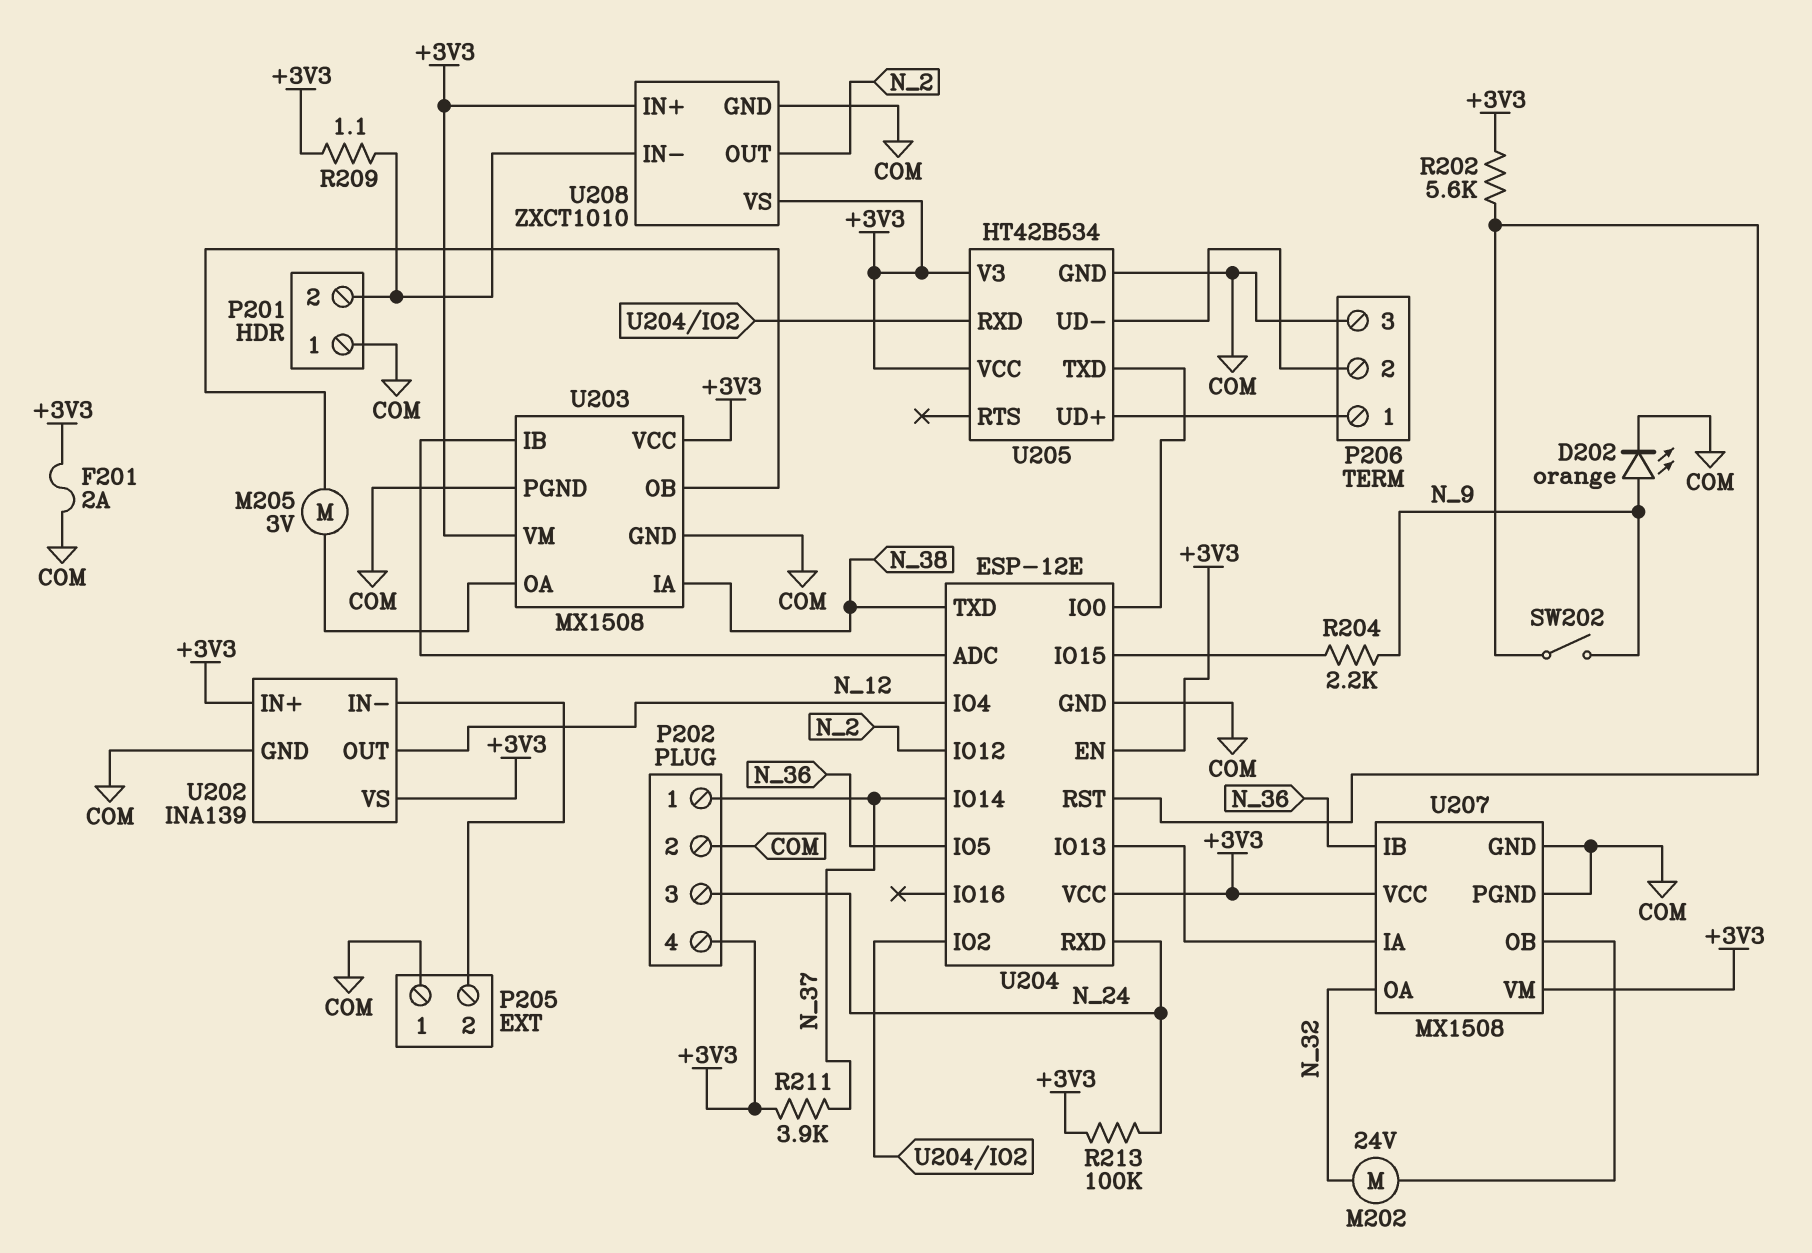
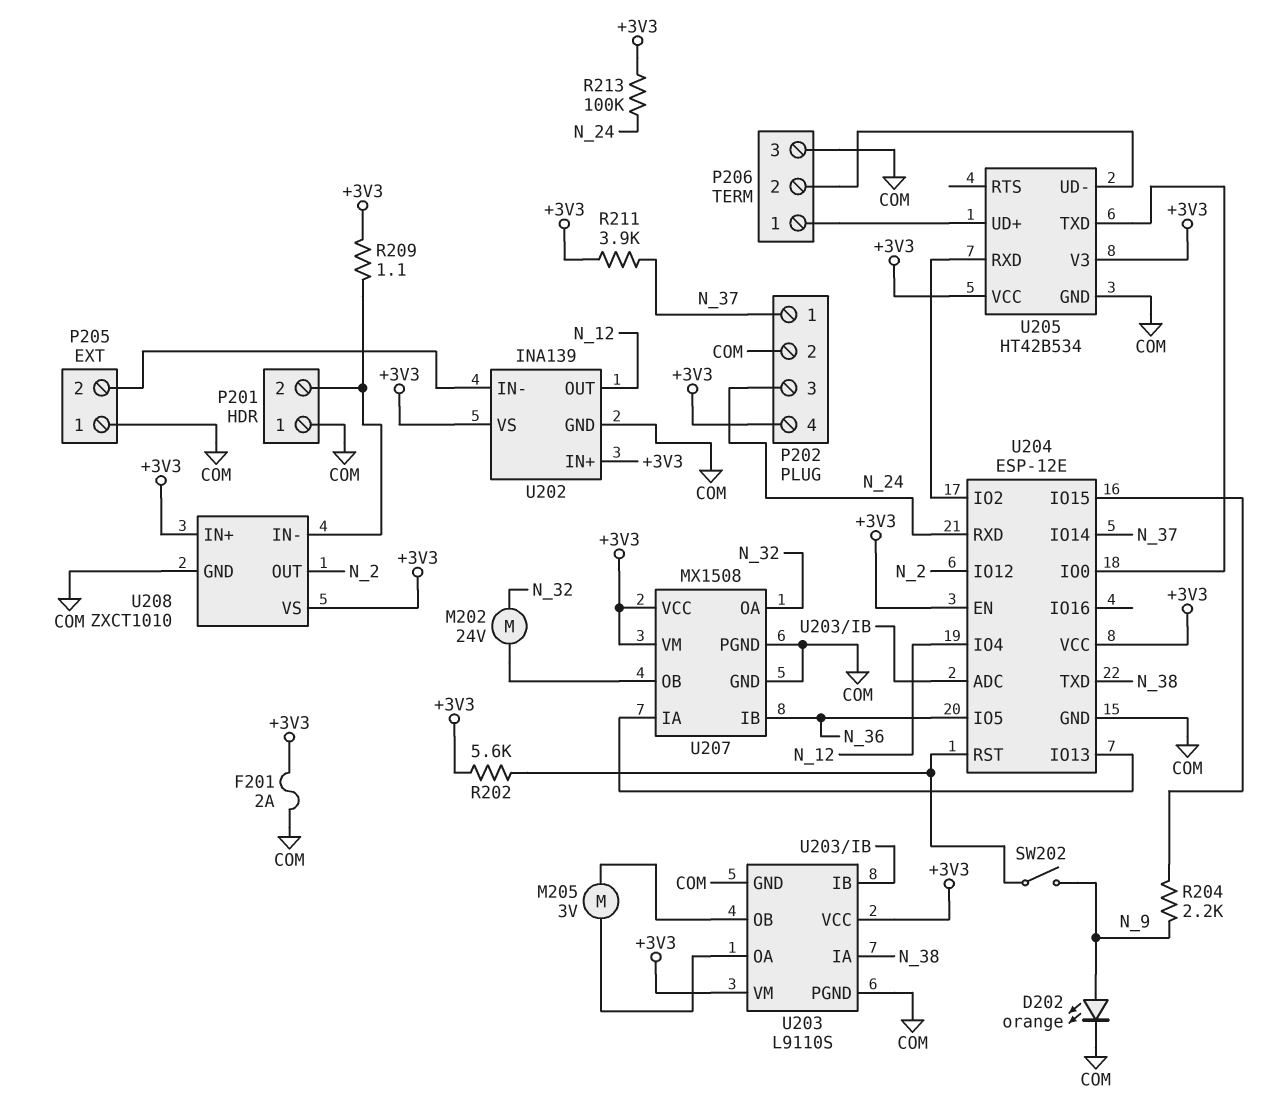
U203: MX1508 -> L9110S

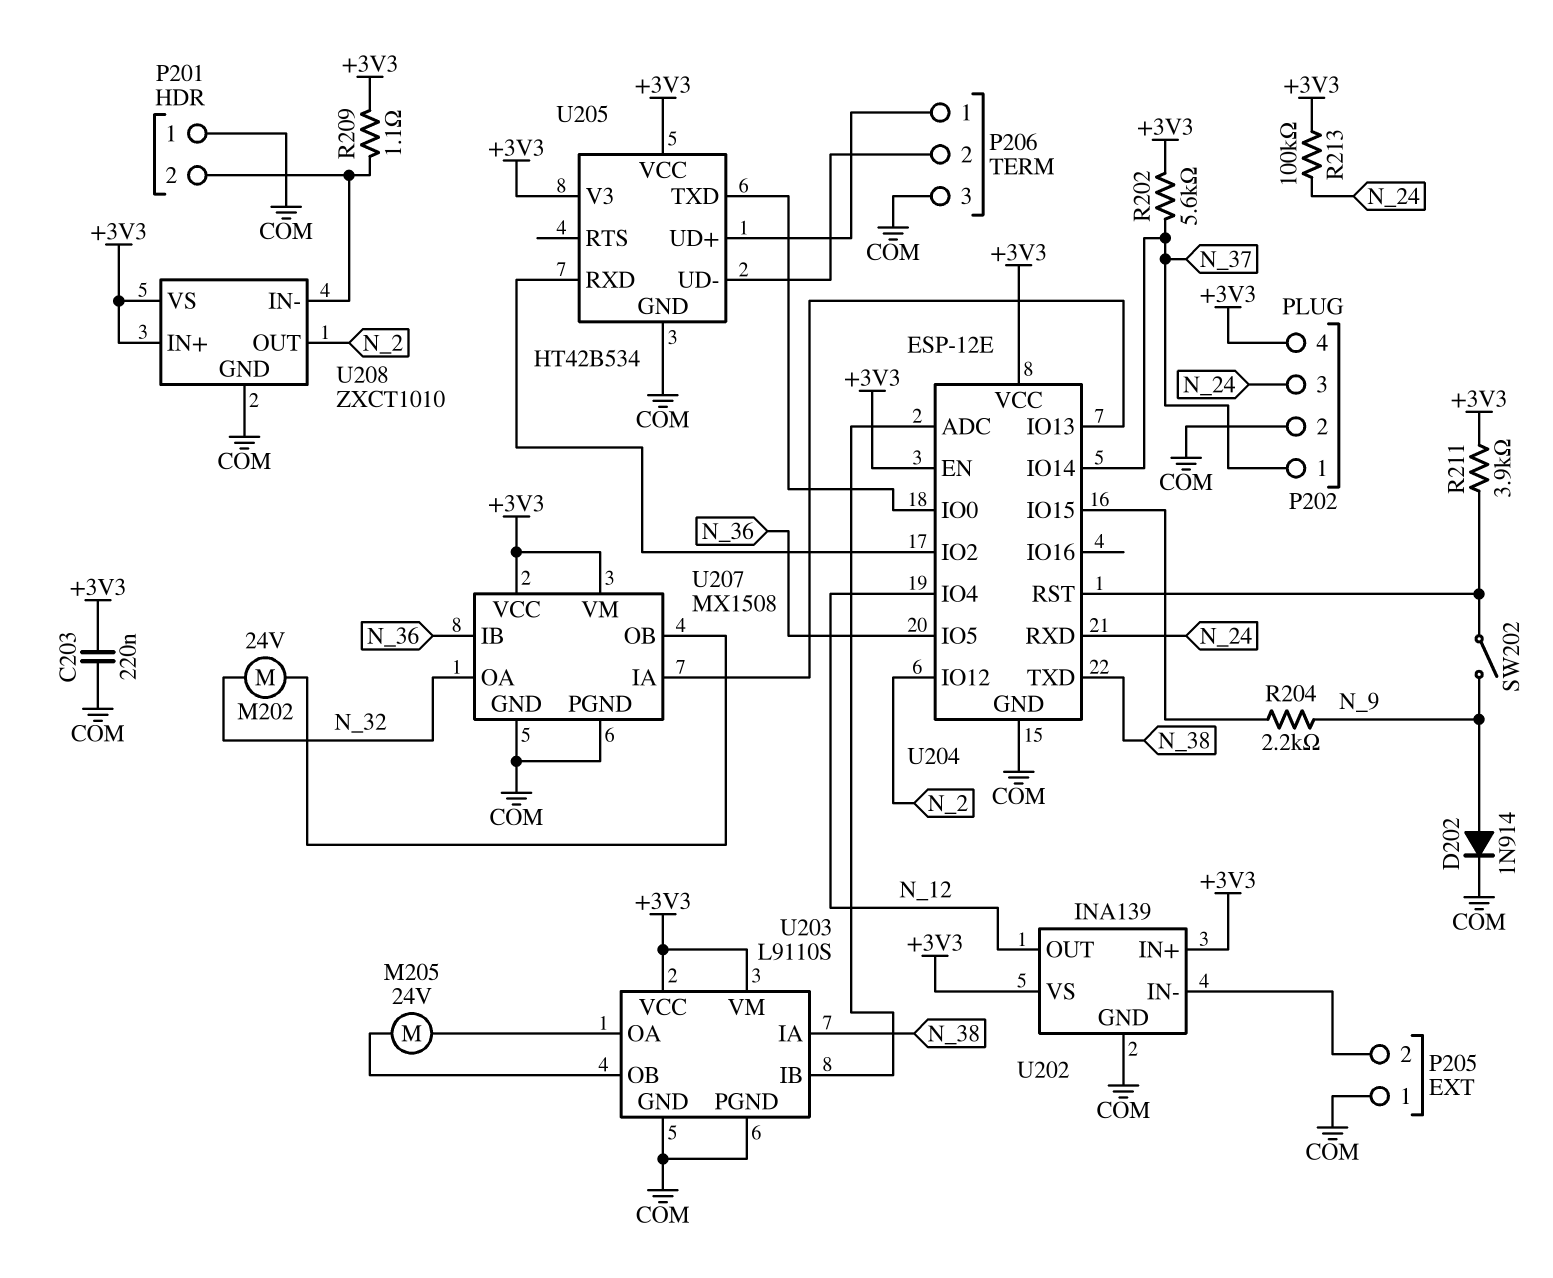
C203: none -> 220nF (+3V3, COM)
D202: LED orange (A N_9, K COM) -> diode 1N914 (A N_9, K COM)
F201: 2A (+3V3, COM) -> none
M205: motor 3V (U203/OA, U203/OB) -> motor 24V (U203/OA, U203/OB)
R202: 5.6k (+3V3, U204/RST) -> 5.6k (+3V3, N_37)
R211: 3.9k (+3V3, N_37) -> 3.9k (+3V3, U204/RST)

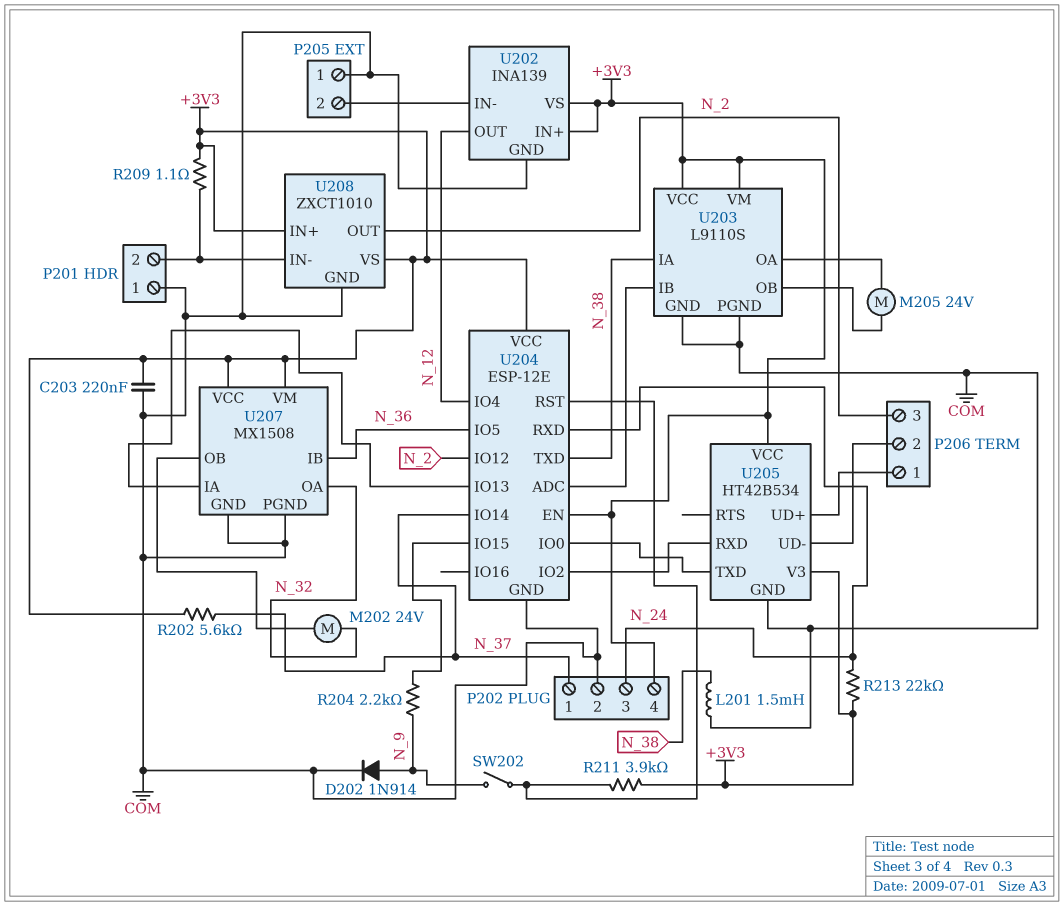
L201: none -> 1.5mH (COM, N_38)
P206 pin 3: COM -> N_2
R213: 100k (+3V3, N_24) -> 22k (+3V3, N_24)

